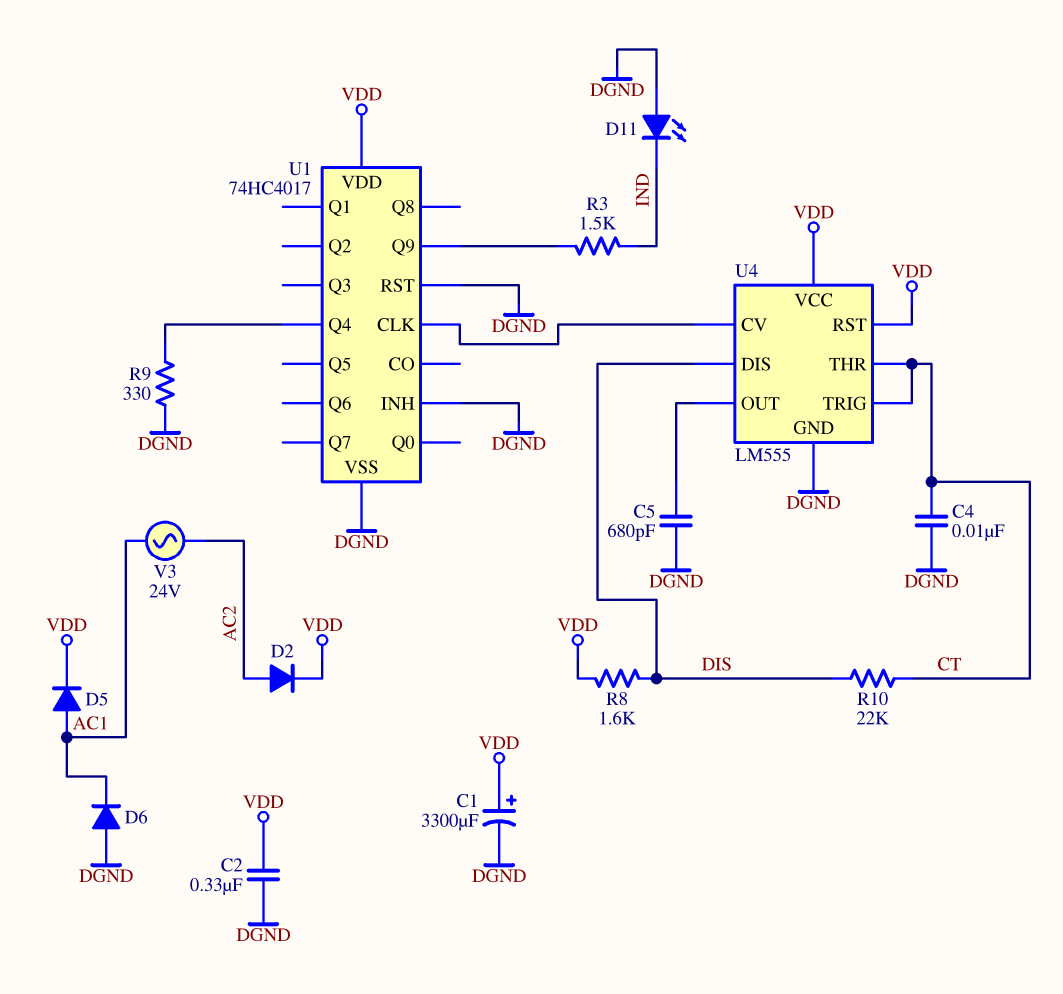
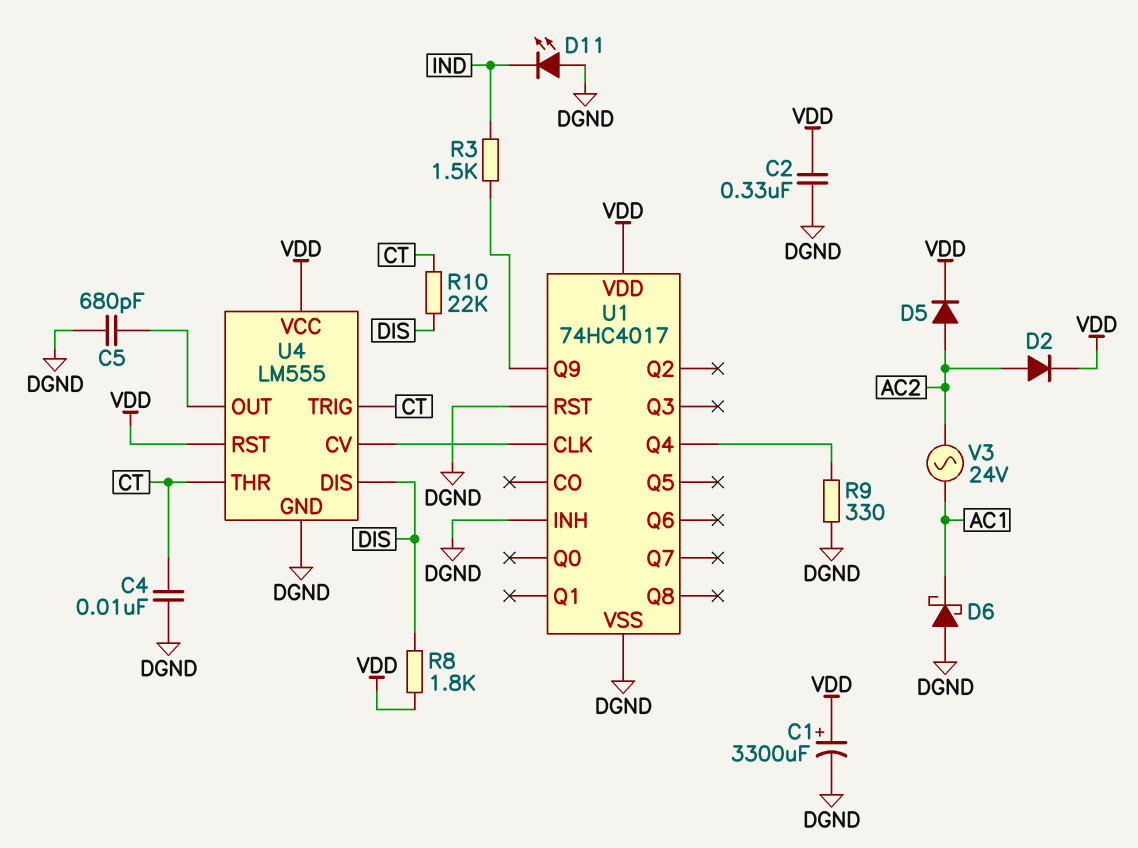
D5: diode (A AC1, K VDD) -> diode (A AC2, K VDD)
D6: diode (A DGND, K AC1) -> schottky (A DGND, K AC1)
R8: 1.6k (DIS, VDD) -> 1.8k (DIS, VDD)

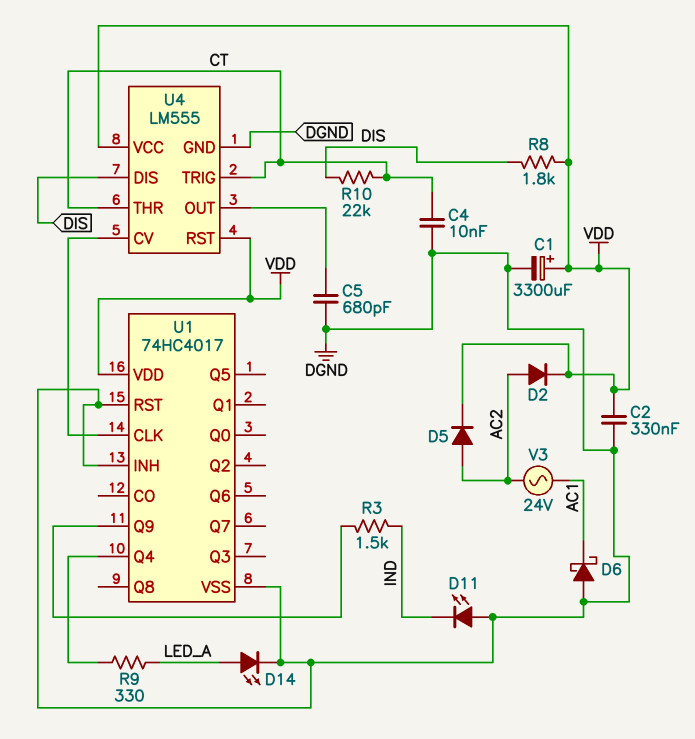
D14: none -> LED (A LED_A, K DGND)
R9: 330 (DGND, U1/Q4) -> 330 (LED_A, U1/Q4)

